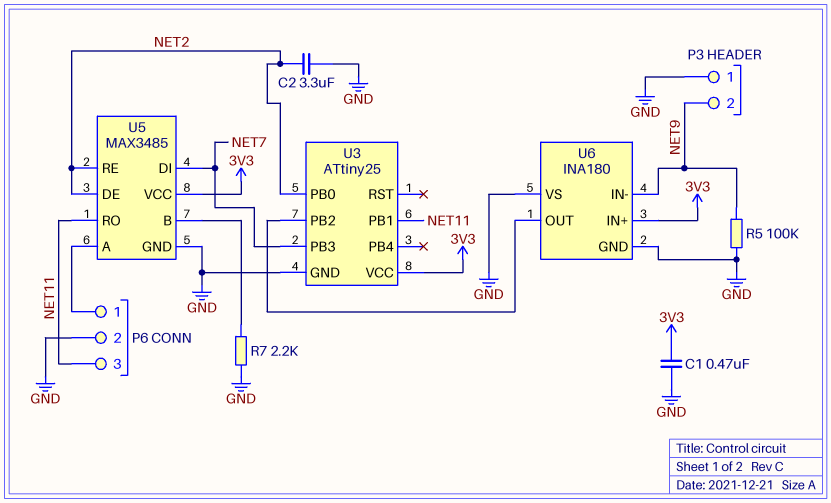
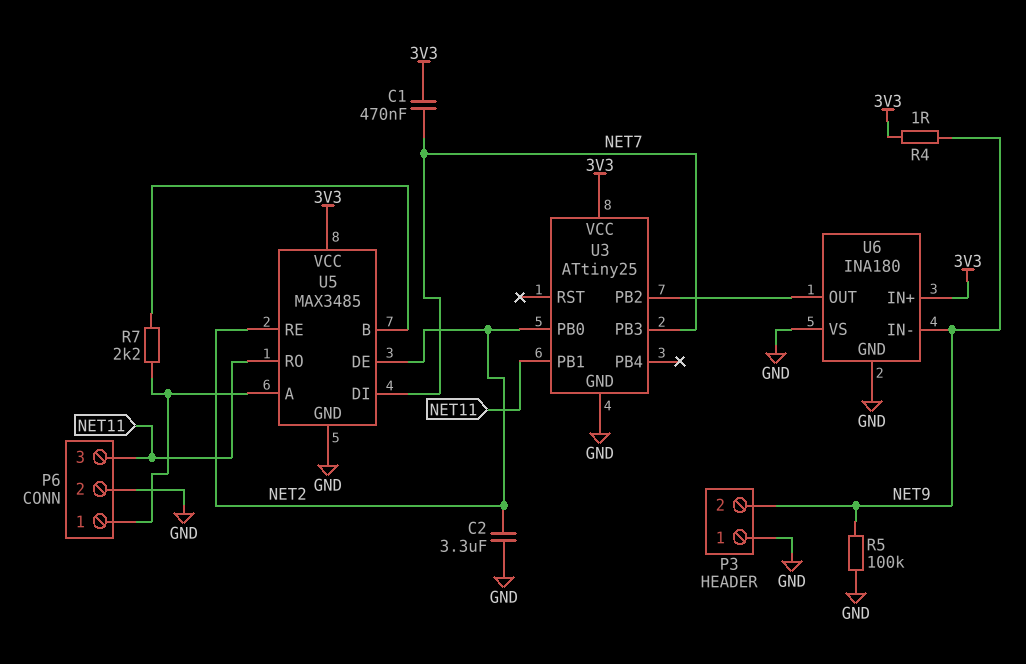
C1: 470nF (3V3, GND) -> 470nF (3V3, NET7)
R4: none -> 1 (3V3, NET9)
R7: 2.2k (GND, U5/B) -> 2.2k (P6/1, U5/B)

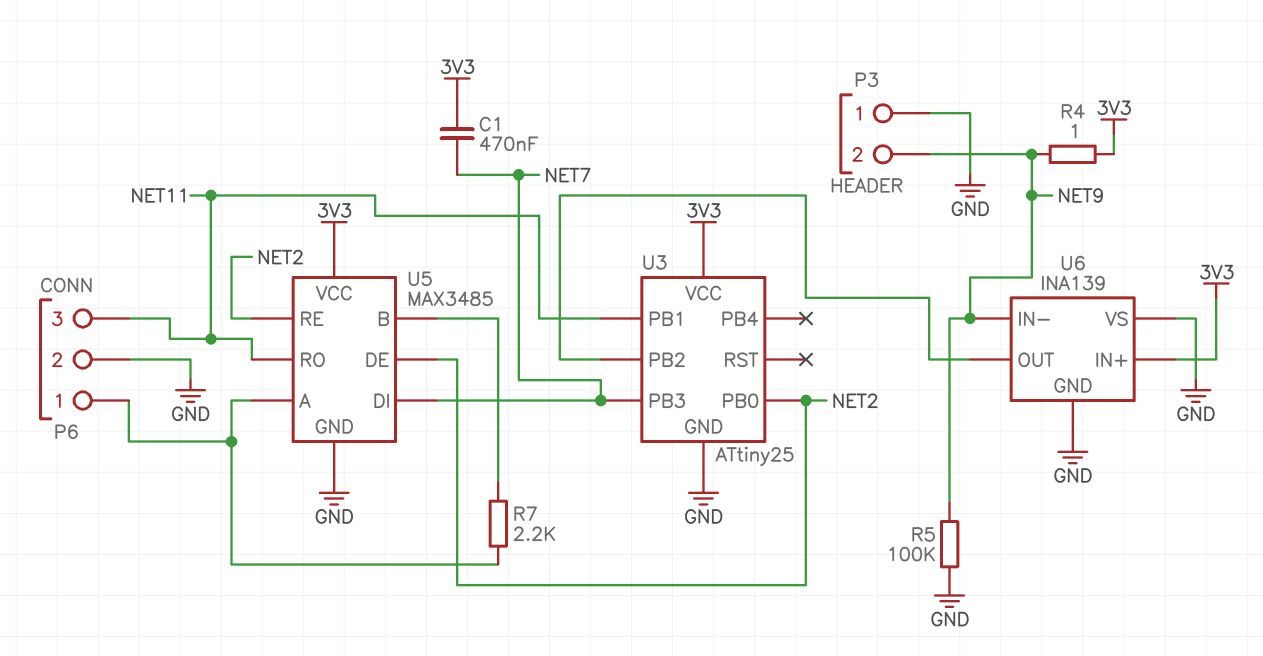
C2: 3.3uF (GND, NET2) -> none
U6: INA180 -> INA139

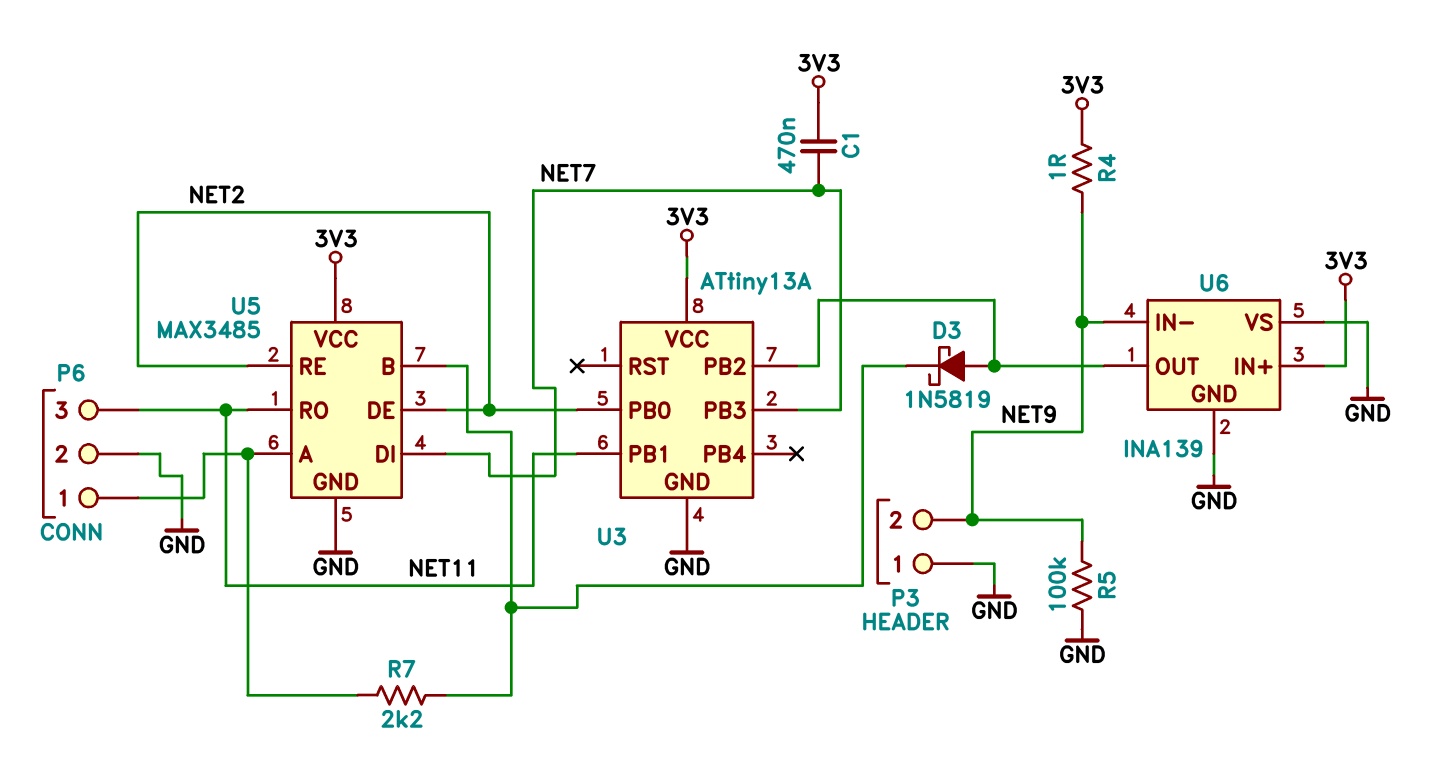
D3: none -> schottky 1N5819 (A U3/PB2, K U5/B)
U3: ATtiny25 -> ATtiny13A

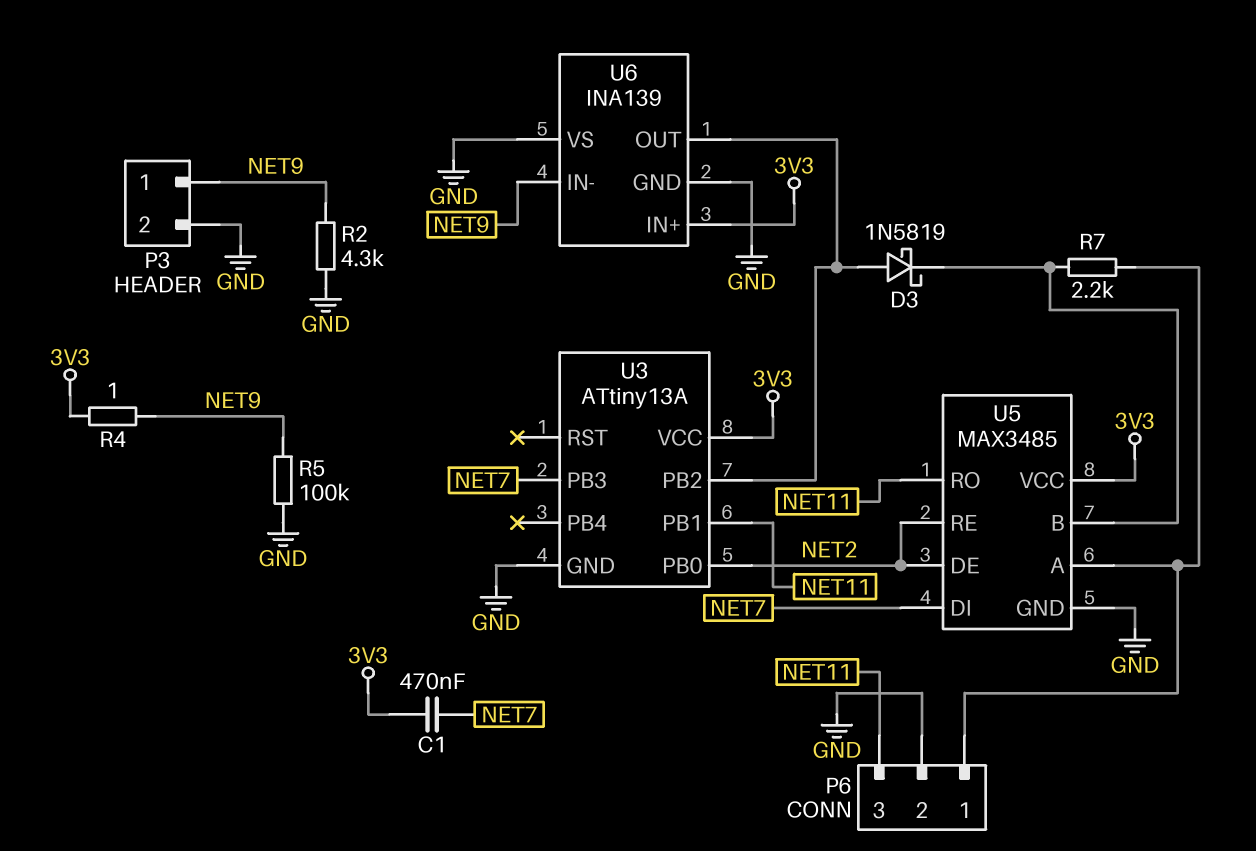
P3 pin 1: GND -> NET9
P3 pin 2: NET9 -> GND
R2: none -> 4.3k (GND, NET9)

